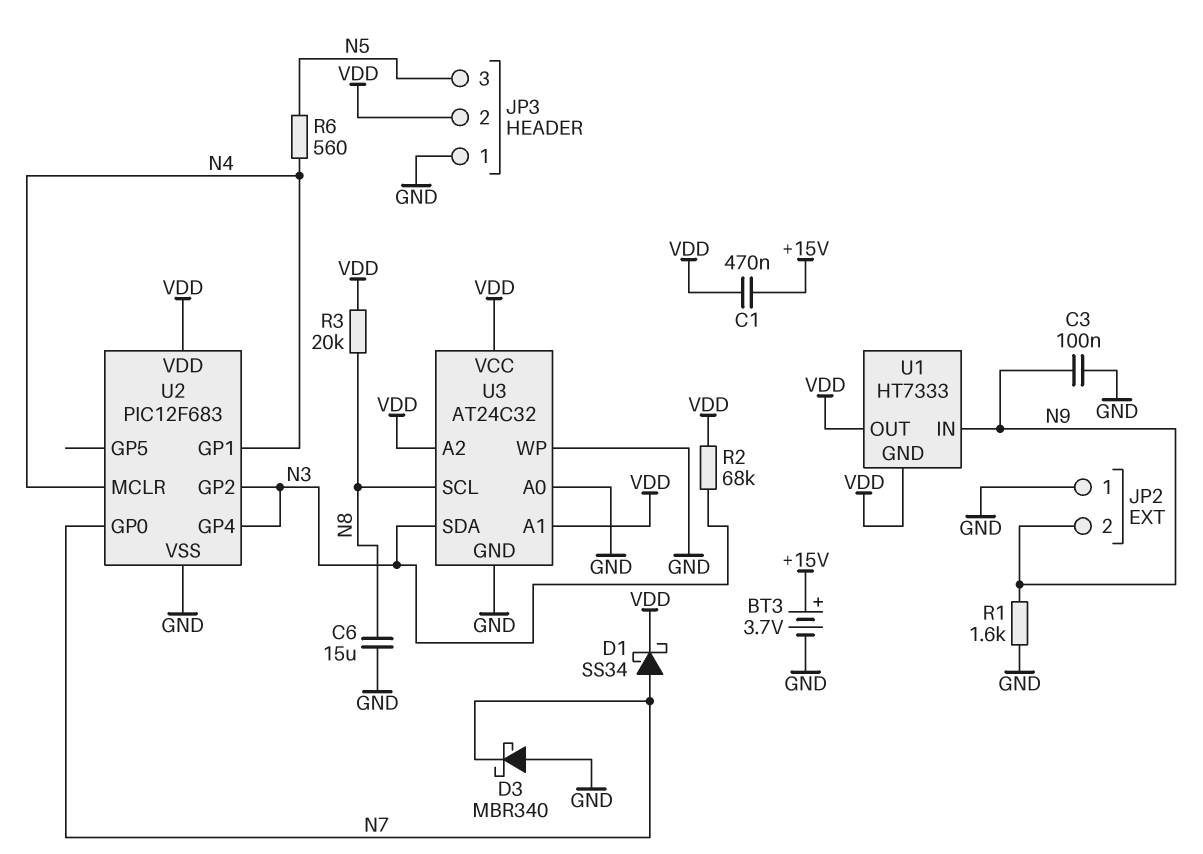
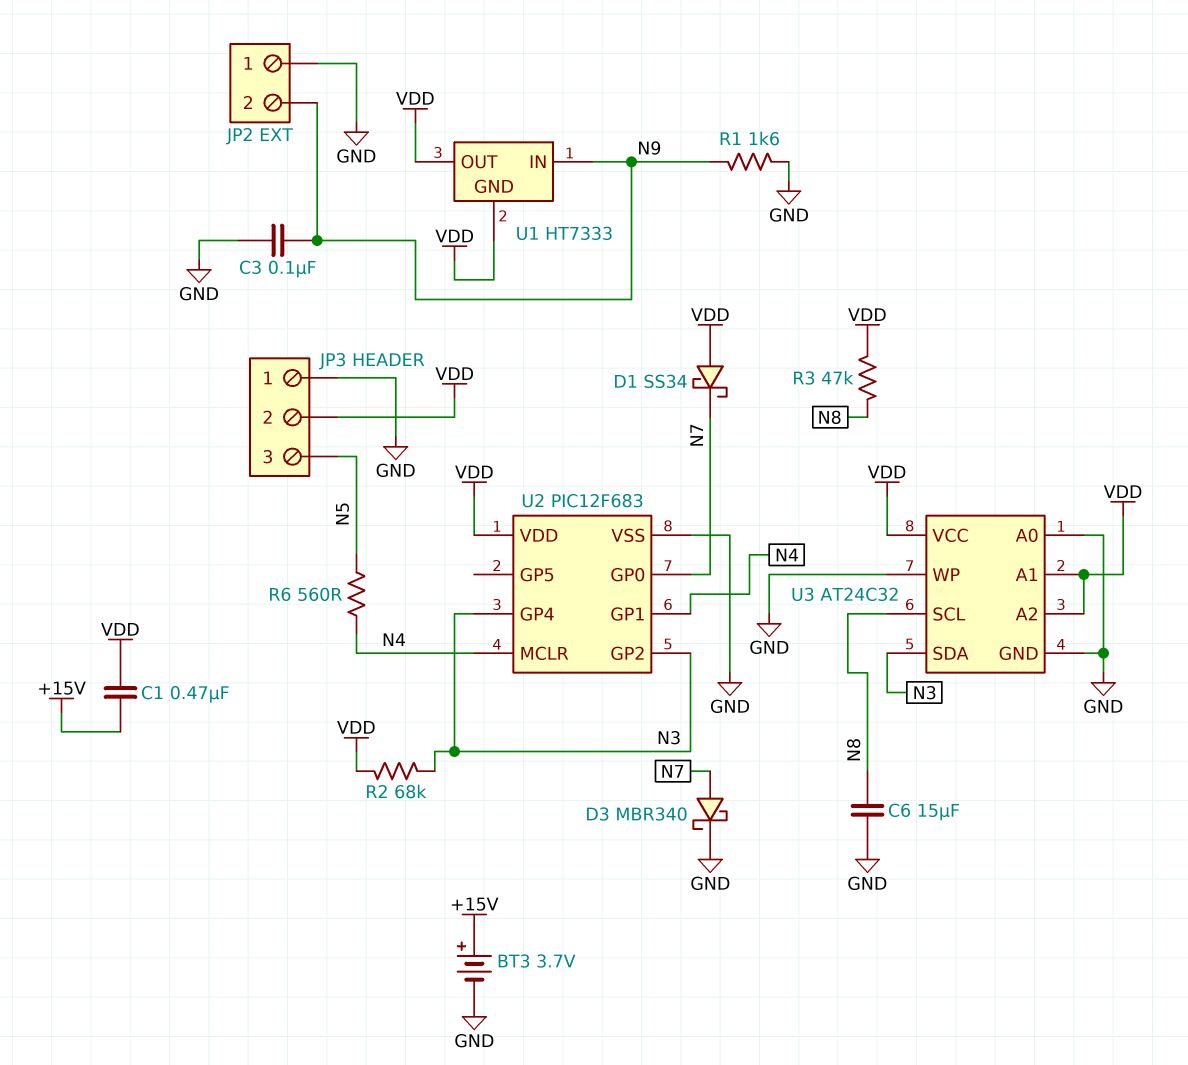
D1: schottky SS34 (A N7, K VDD) -> schottky SS34 (A VDD, K N7)
D3: schottky MBR340 (A GND, K N7) -> schottky MBR340 (A N7, K GND)
R3: 20k (N8, VDD) -> 47k (N8, VDD)

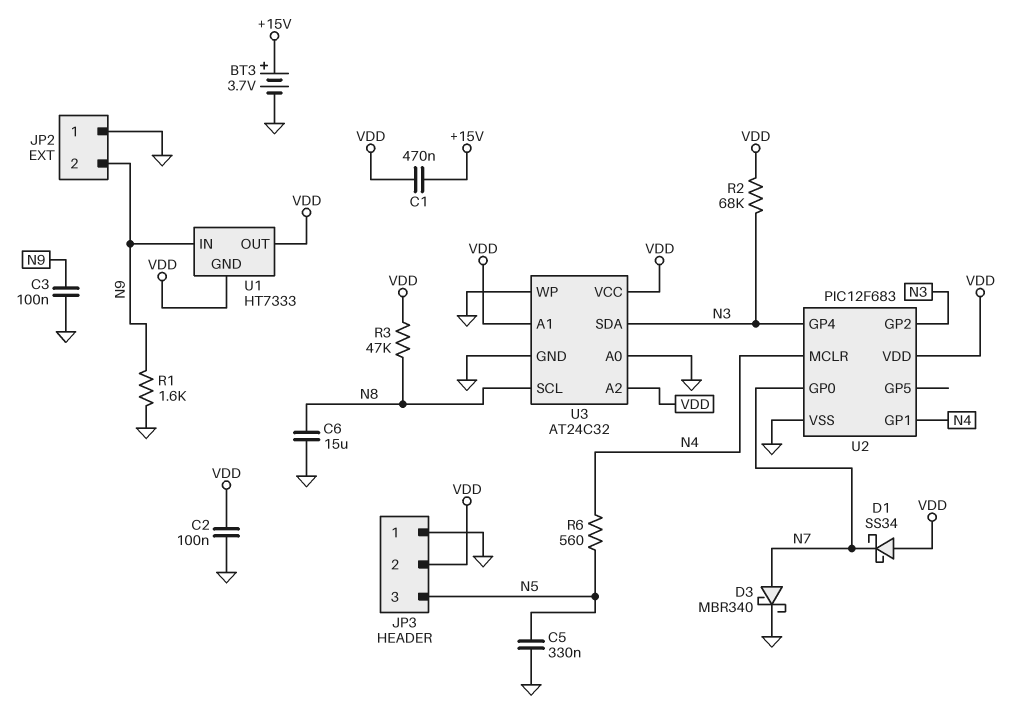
C2: none -> 100nF (GND, VDD)
C5: none -> 330nF (GND, N5)

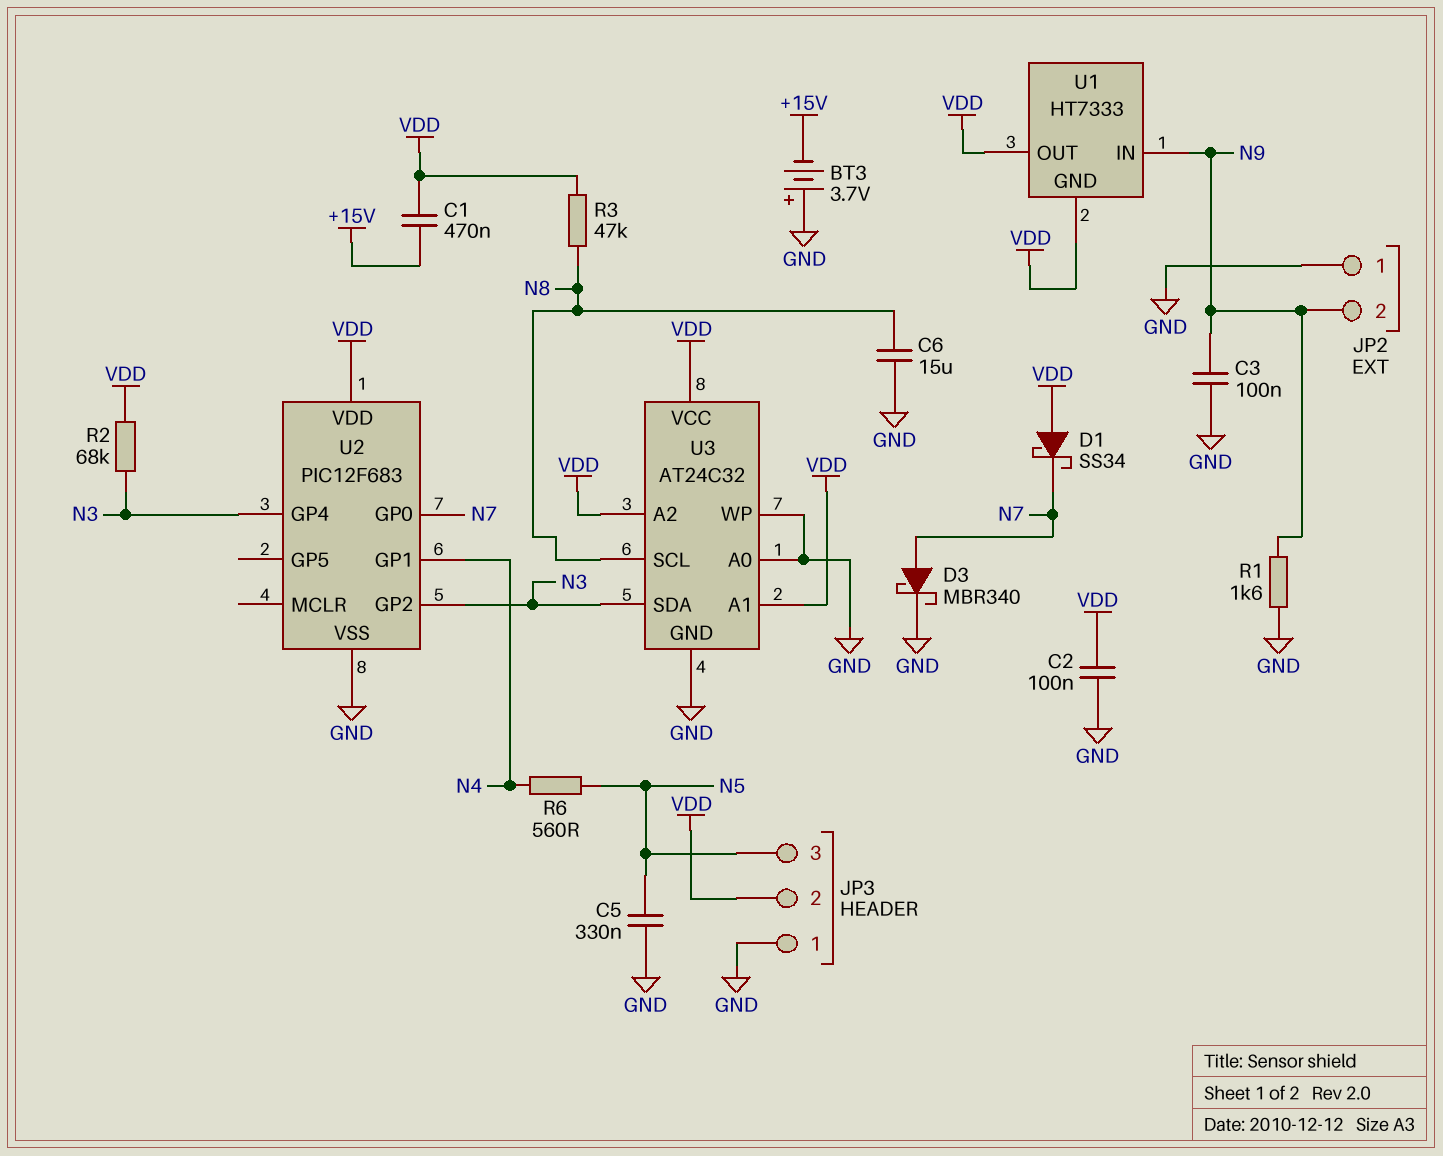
BT3: 3.7V (plus +15V, minus GND) -> 3.7V (plus GND, minus +15V)
U2 pin MCLR: N4 -> none

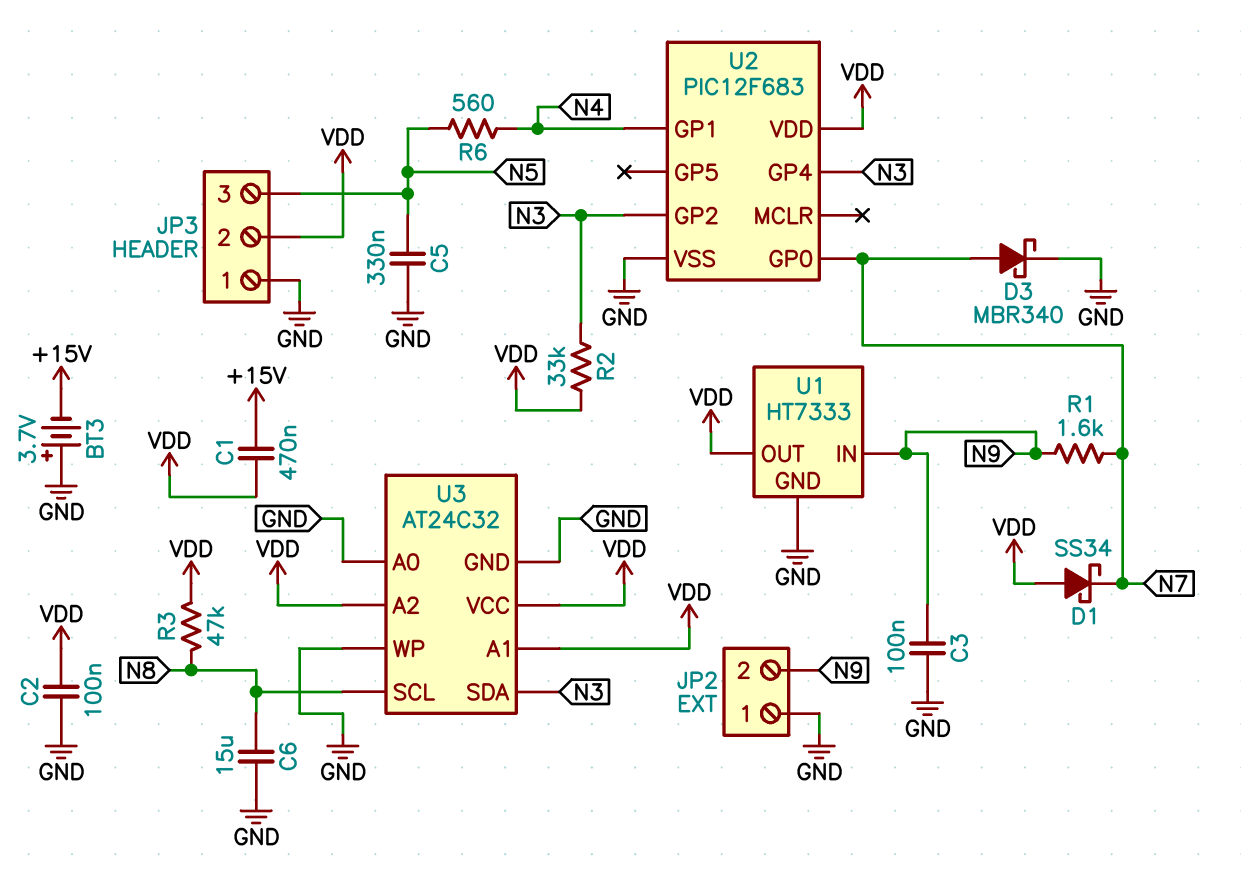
R1: 1.6k (GND, N9) -> 1.6k (N7, N9)
R2: 68k (N3, VDD) -> 33k (N3, VDD)
U1 pin GND: VDD -> GND

